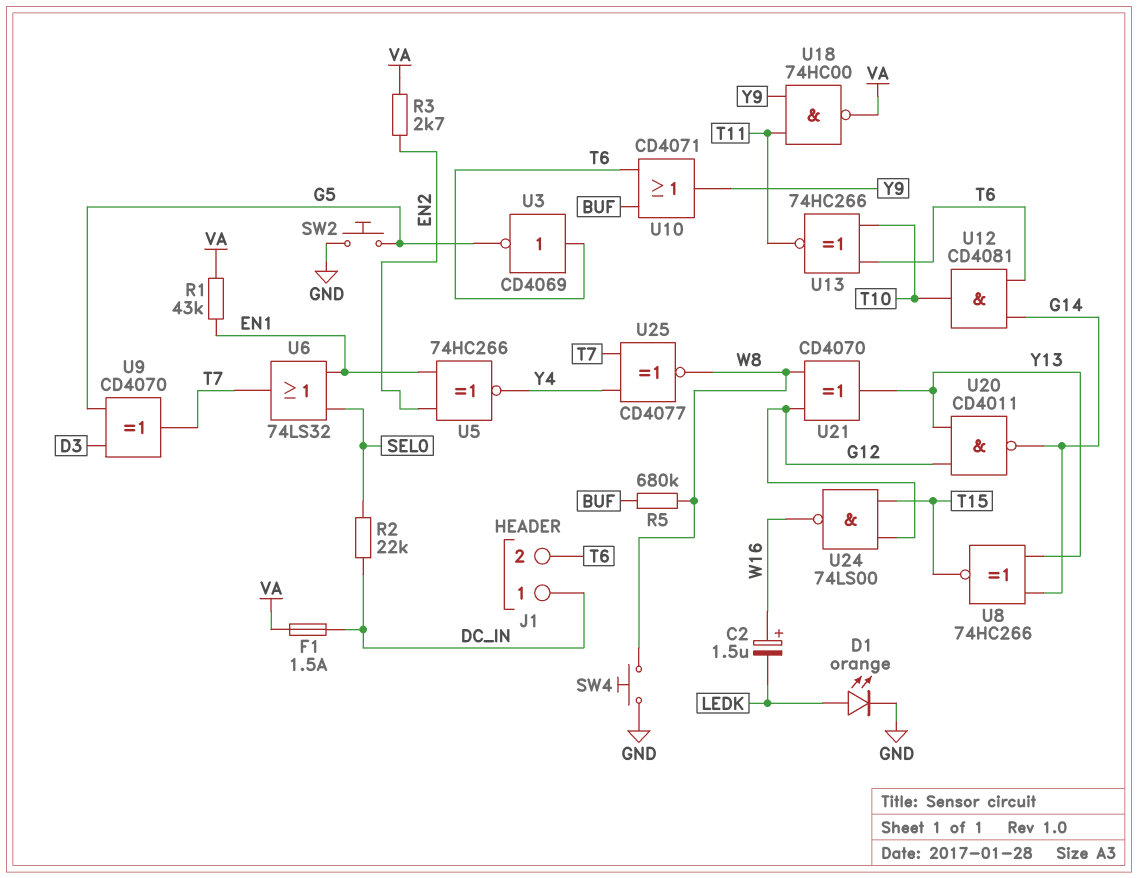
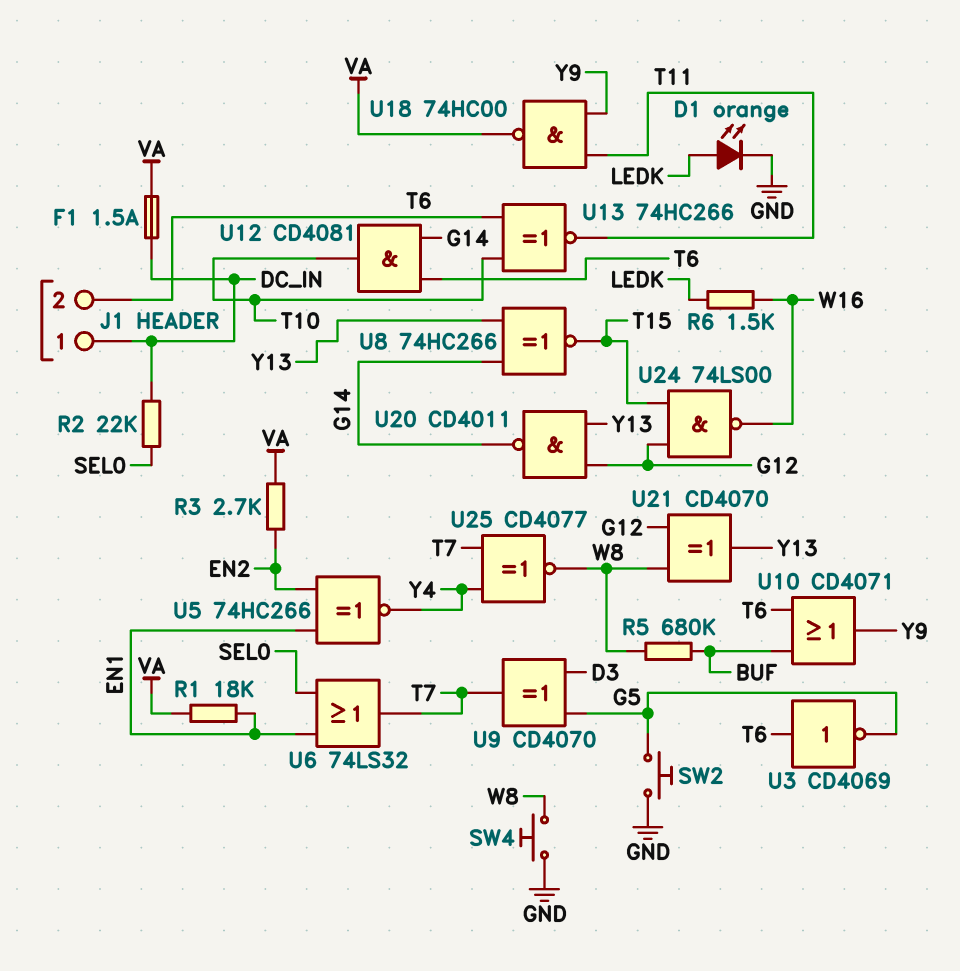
C2: 1.5uF (plus W16, minus LEDK) -> none
R1: 43k (EN1, VA) -> 18k (EN1, VA)
R6: none -> 1.5k (LEDK, W16)

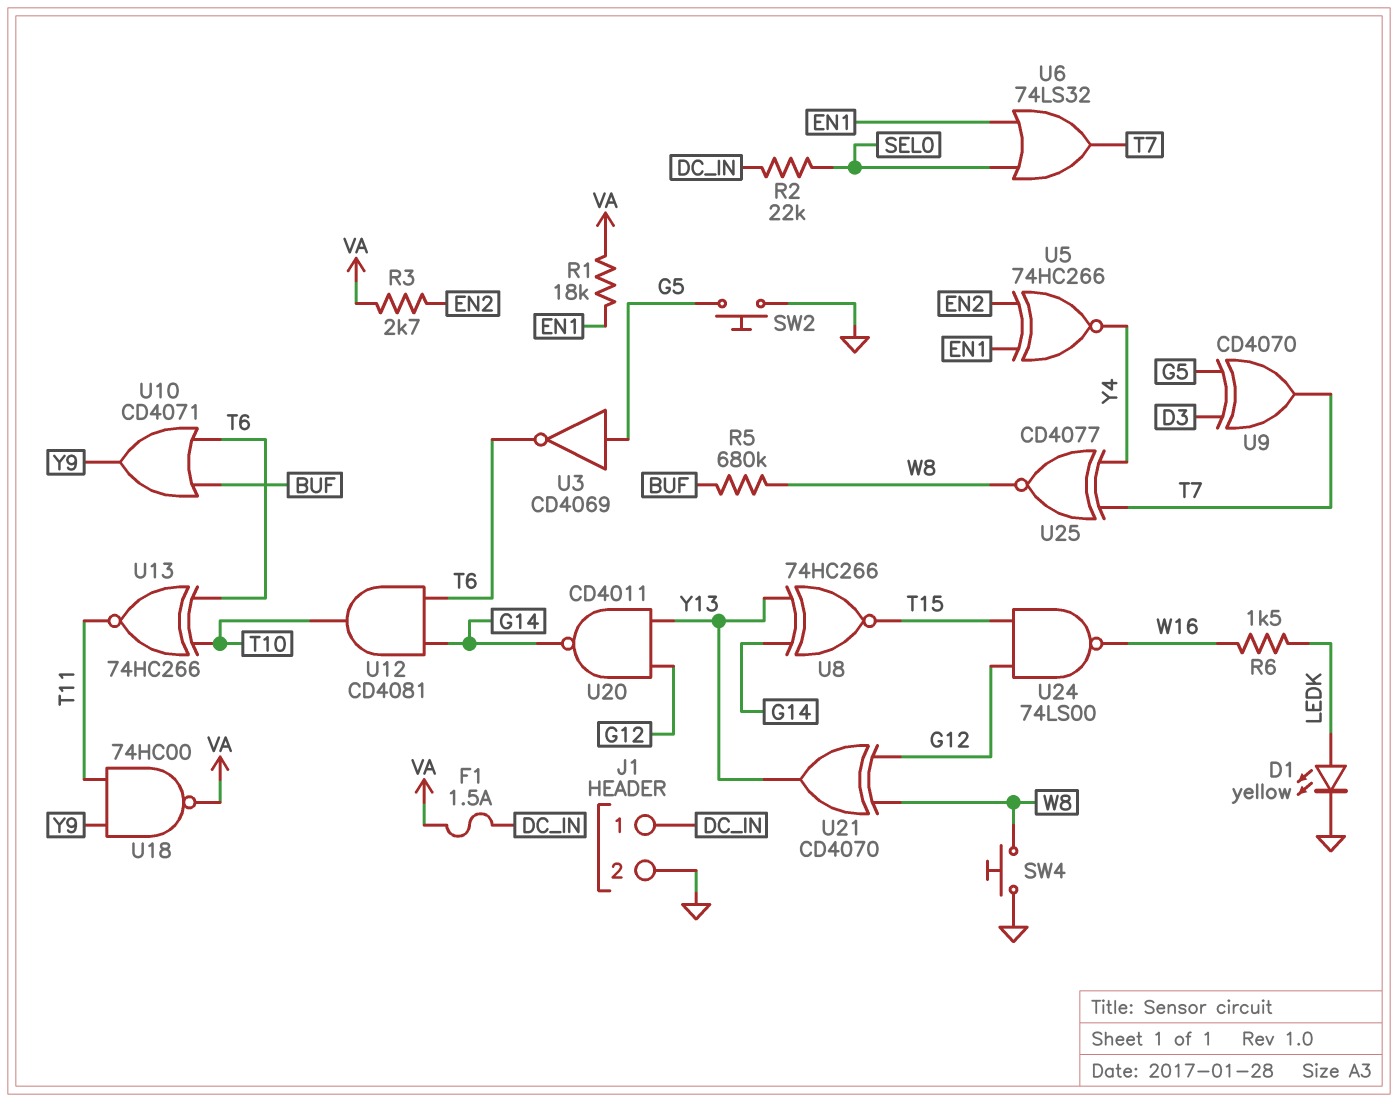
D1: LED orange (A LEDK, K GND) -> LED yellow (A LEDK, K GND)
J1 pin 2: T6 -> GND
U3: NOT CD4069 (in T6, out G5) -> NOT CD4069 (in G5, out T6)

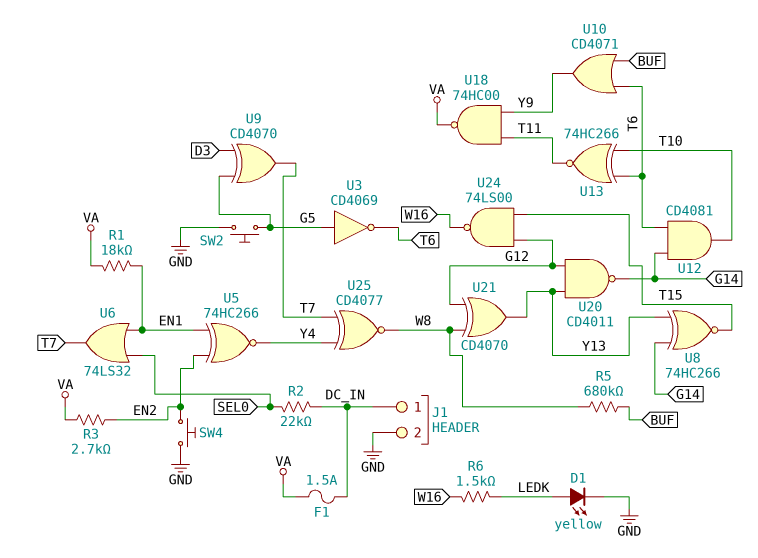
SW4: button (GND, W8) -> button (EN2, GND)

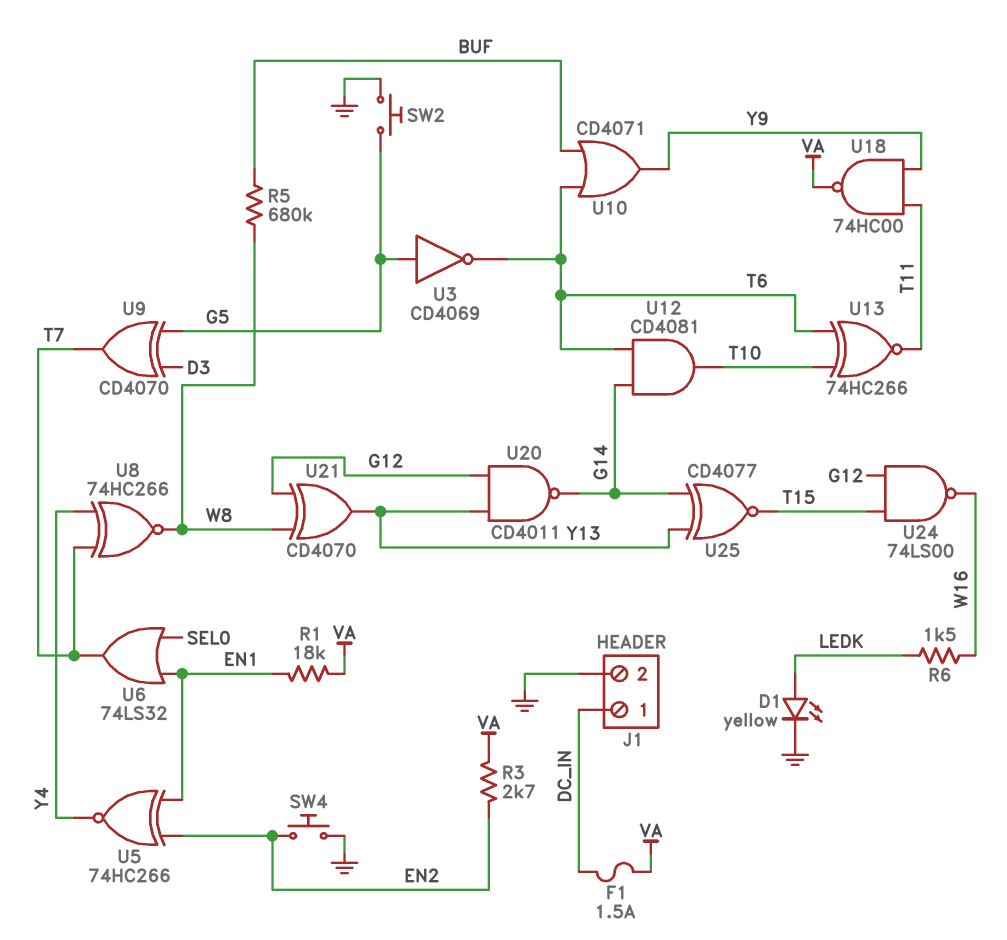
R2: 22k (DC_IN, SEL0) -> none
U8: XNOR 74HC266 (in G14, in Y13, out T15) -> XNOR 74HC266 (in T7, in Y4, out W8)
U25: XNOR CD4077 (in T7, in Y4, out W8) -> XNOR CD4077 (in G14, in Y13, out T15)

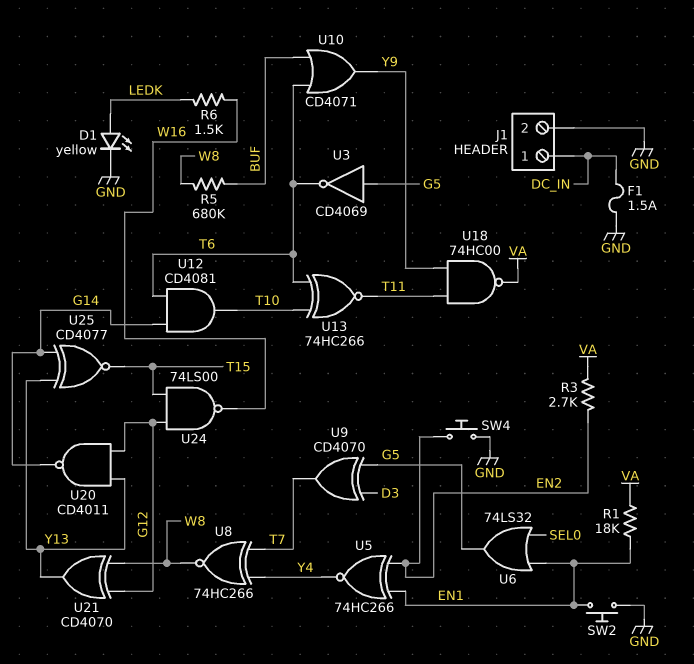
F1: 1.5A (DC_IN, VA) -> 1.5A (DC_IN, GND)
SW2: button (G5, GND) -> button (EN1, GND)
U6: OR 74LS32 (in EN1, in SEL0, out T7) -> OR 74LS32 (in EN1, in SEL0, out G5)

